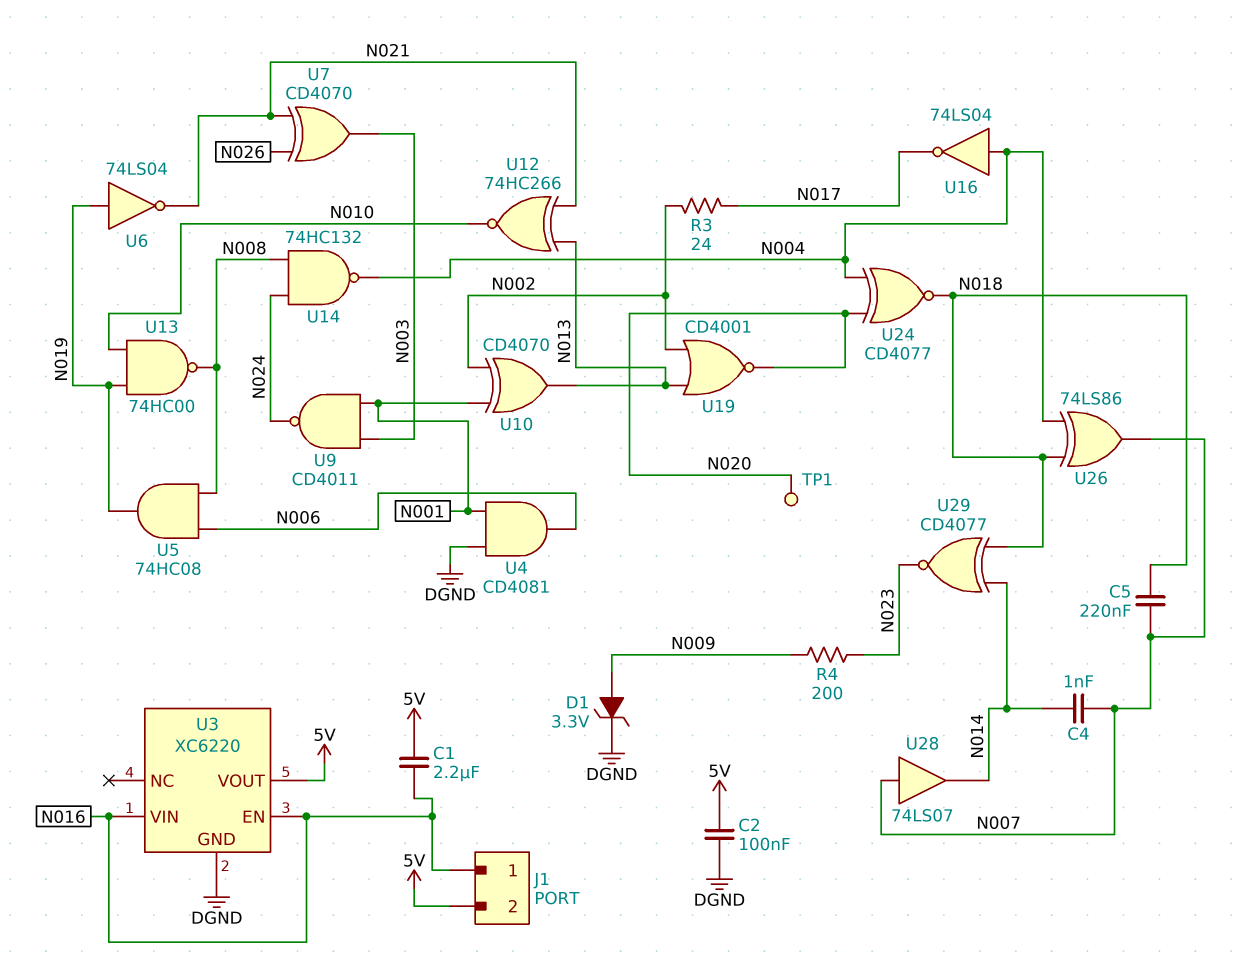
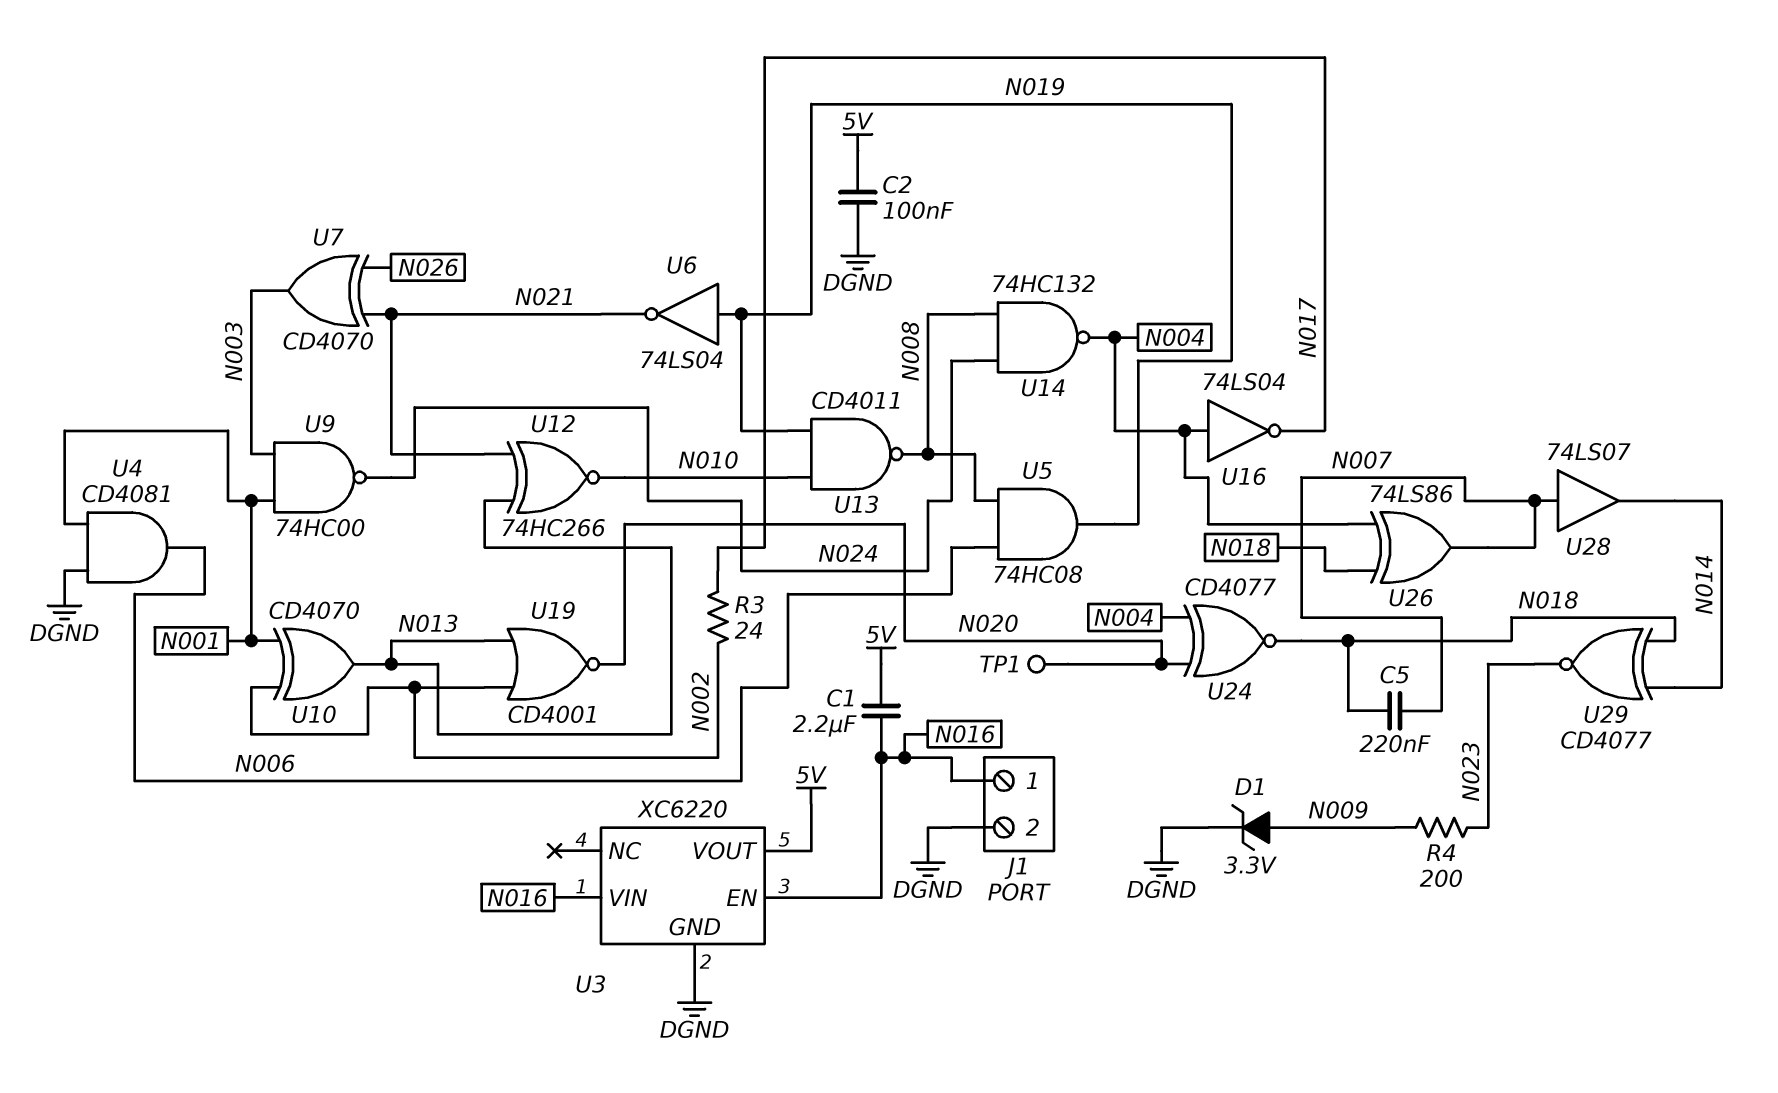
C4: 1nF (N007, N014) -> none
J1 pin 2: 5V -> DGND
U9: NAND CD4011 (in N001, in N003, out N024) -> NAND 74HC00 (in N001, in N003, out N024)
U13: NAND 74HC00 (in N010, in N019, out N008) -> NAND CD4011 (in N010, in N019, out N008)

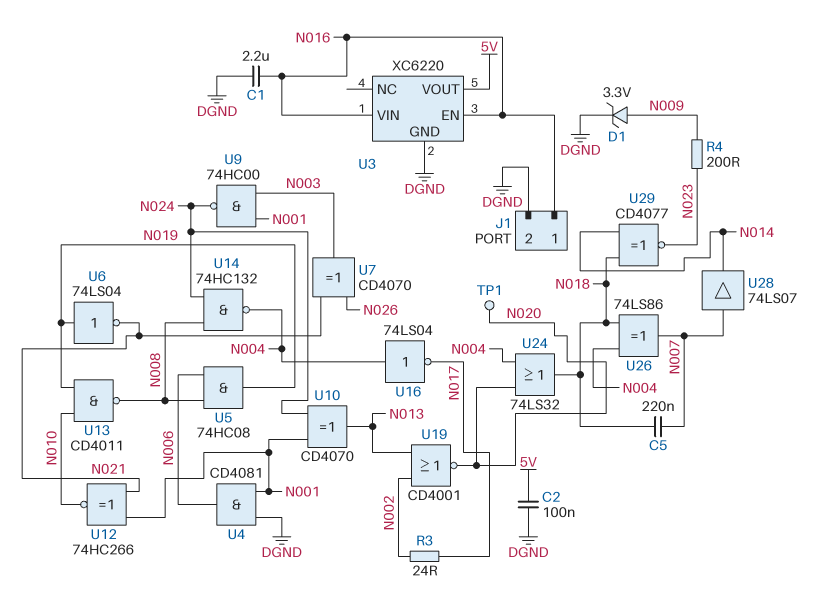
C1: 2.2uF (5V, N016) -> 2.2uF (DGND, N016)
U10: XOR CD4070 (in N001, in N002, out N013) -> XOR CD4070 (in N001, in N024, out N013)
U12: XNOR 74HC266 (in N013, in N021, out N010) -> XNOR 74HC266 (in N001, in N021, out N010)
U24: XNOR CD4077 (in N004, in N020, out N018) -> OR 74LS32 (in N004, in N020, out N018)

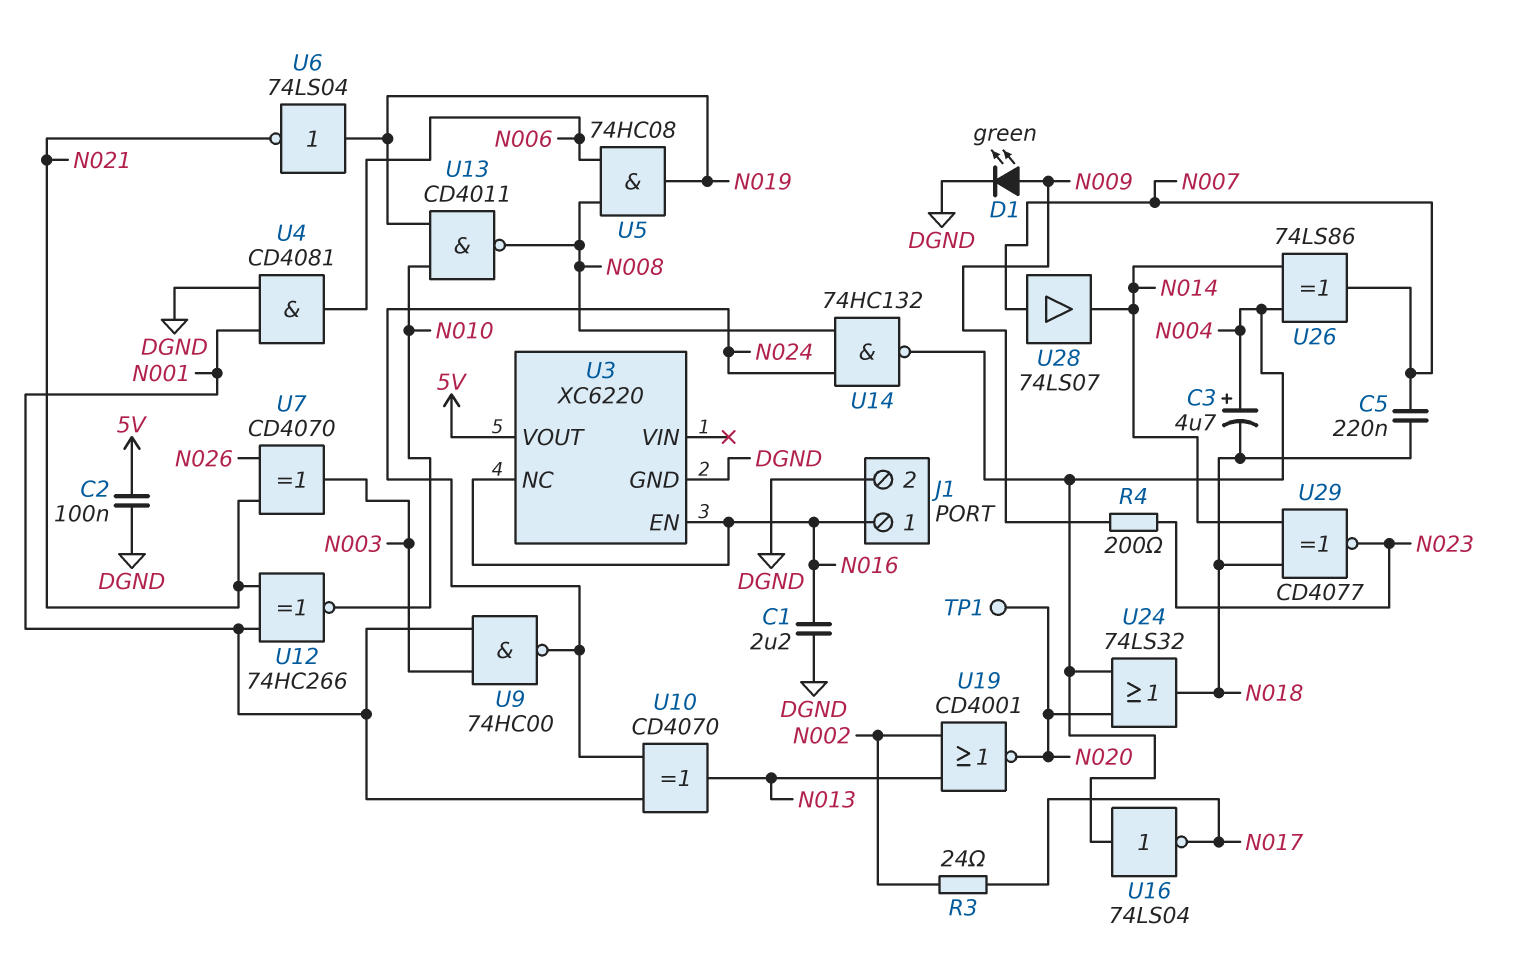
C3: none -> 4.7uF (plus N004, minus N018)
D1: zener 3.3V (A N009, K DGND) -> LED green (A N009, K DGND)
U3 pin NC: none -> N016
U3 pin VIN: N016 -> none
U26: XOR 74LS86 (in N004, in N018, out N007) -> XOR 74LS86 (in N004, in N014, out N007)

